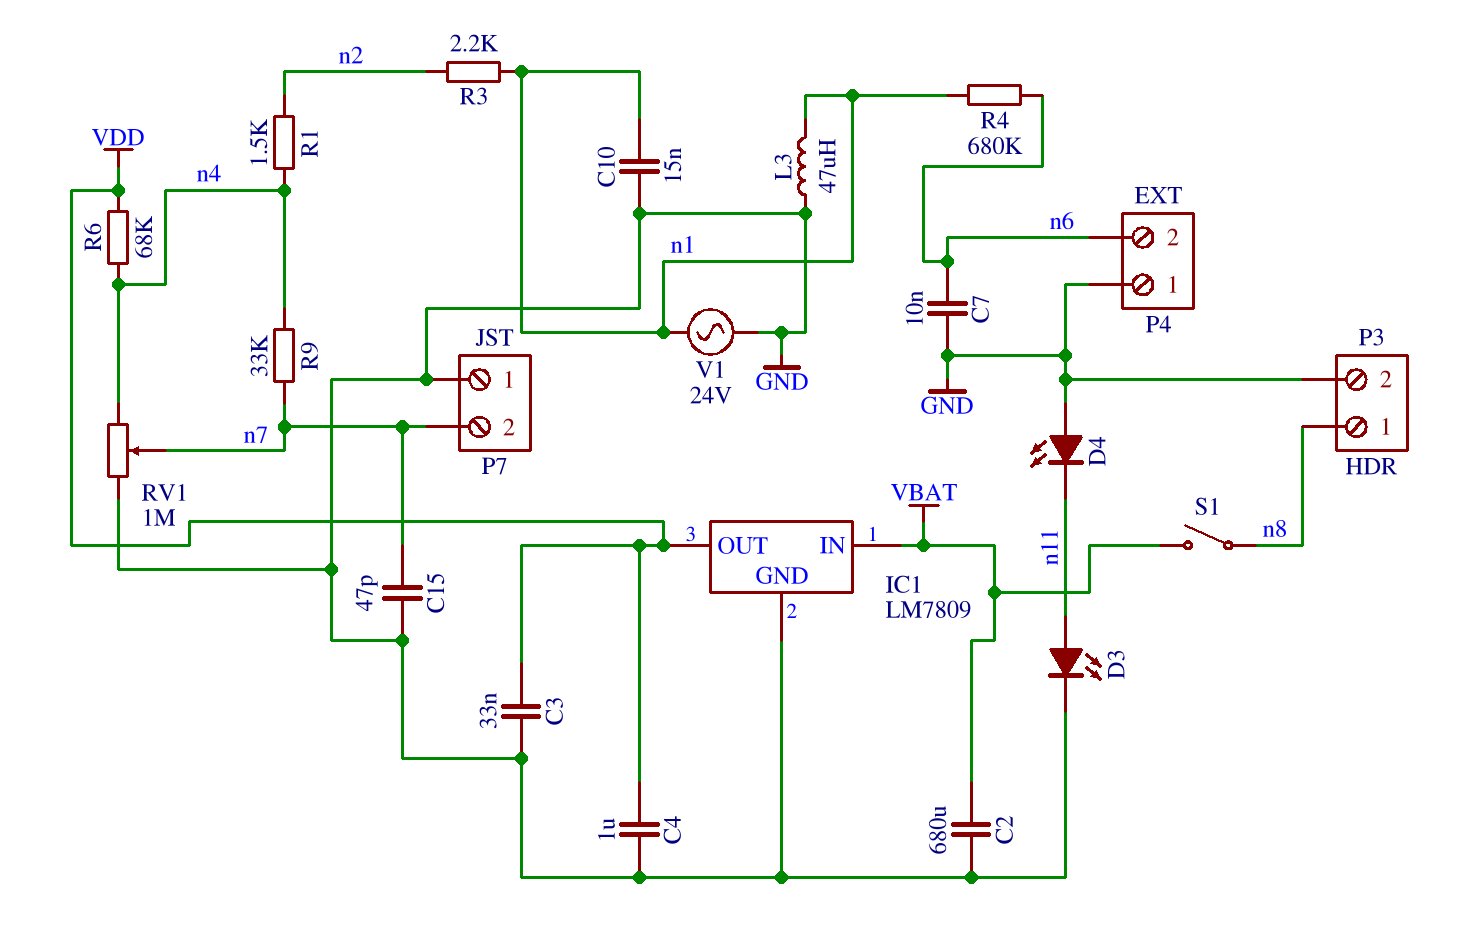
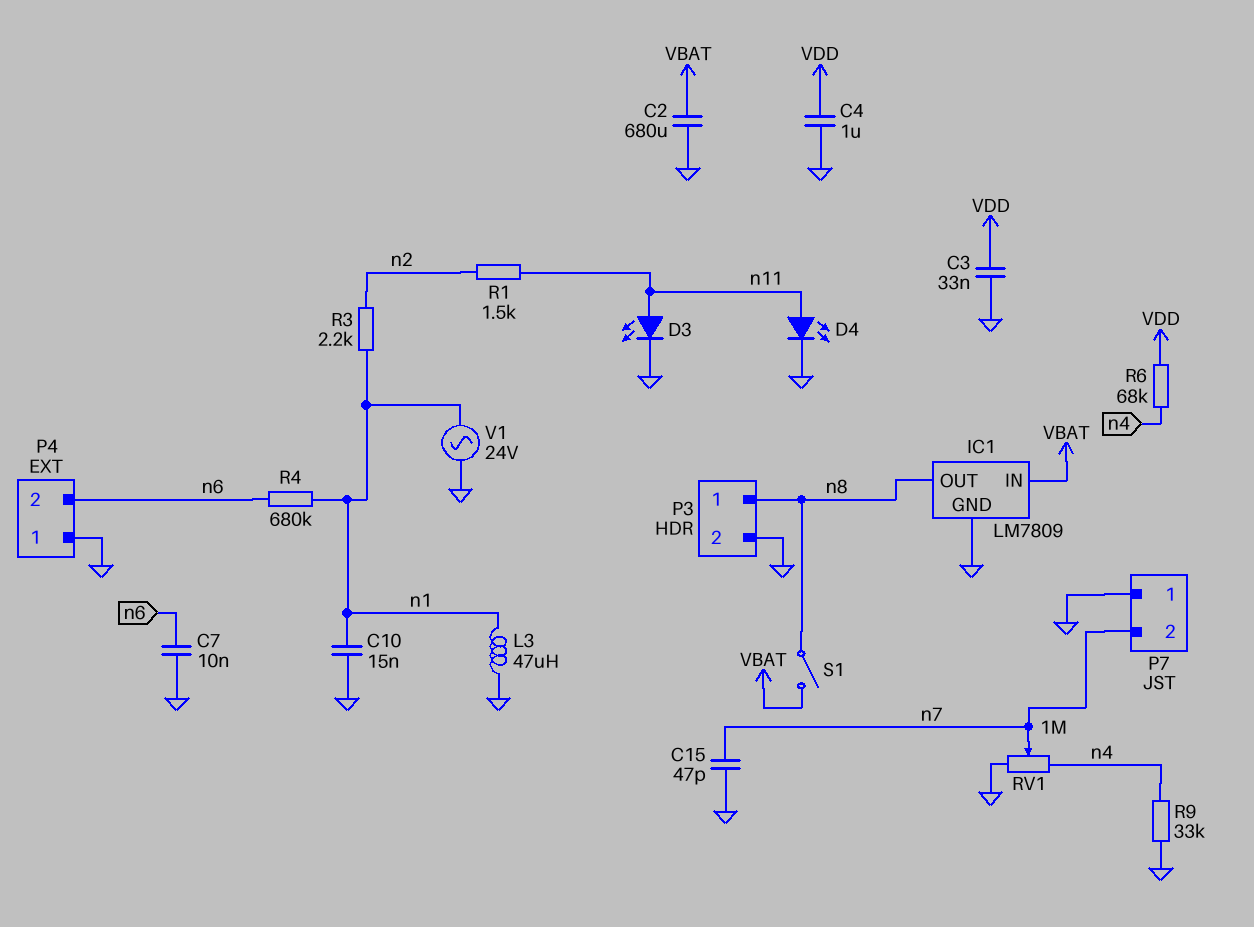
D4: LED (A GND, K n11) -> LED (A n11, K GND)
IC1 pin OUT: VDD -> n8
R1: 1.5k (n2, n4) -> 1.5k (n2, n11)
R9: 33k (n4, n7) -> 33k (GND, n4)

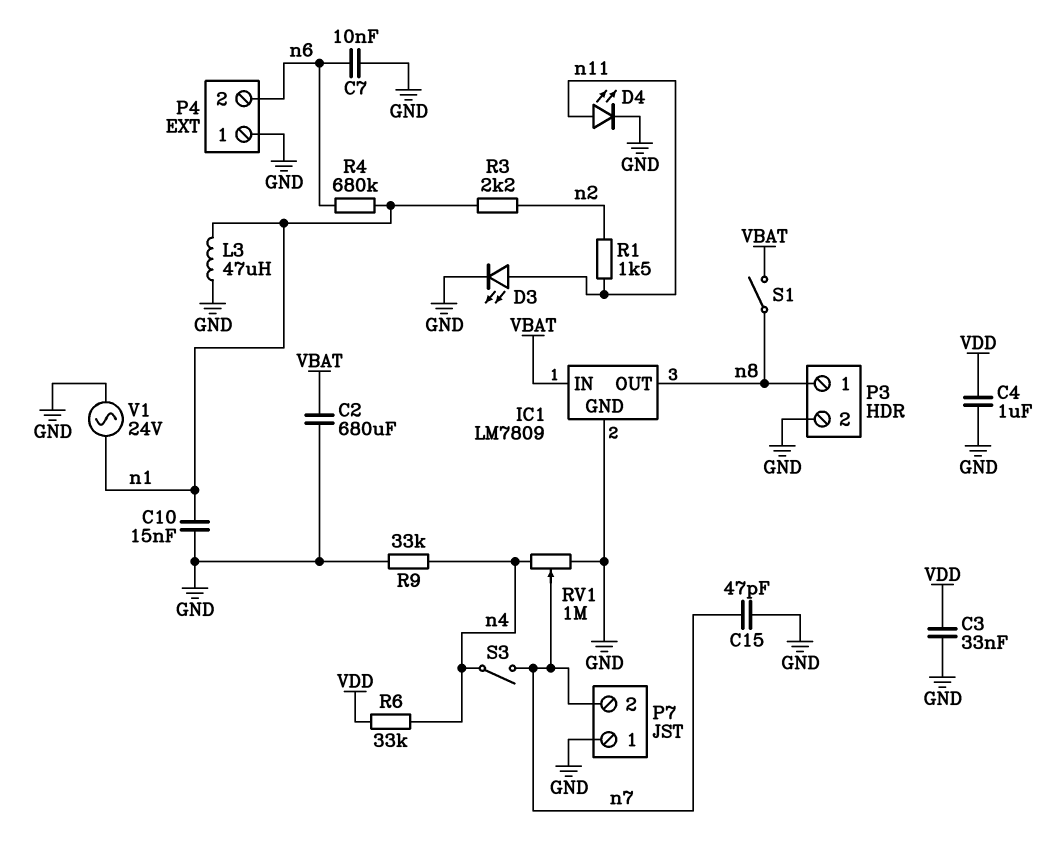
R6: 68k (VDD, n4) -> 33k (VDD, n4)
S3: none -> switch (n4, n7)

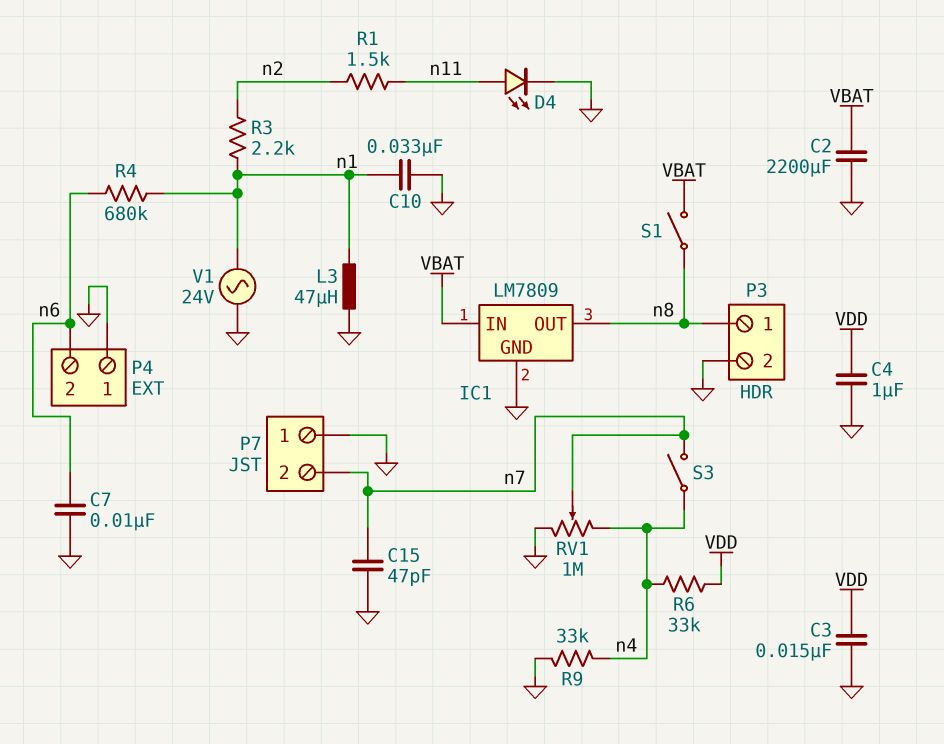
C2: 680uF (GND, VBAT) -> 2200uF (GND, VBAT)
C3: 33nF (GND, VDD) -> 15nF (GND, VDD)
C10: 15nF (GND, n1) -> 33nF (GND, n1)
D3: LED (A n11, K GND) -> none

